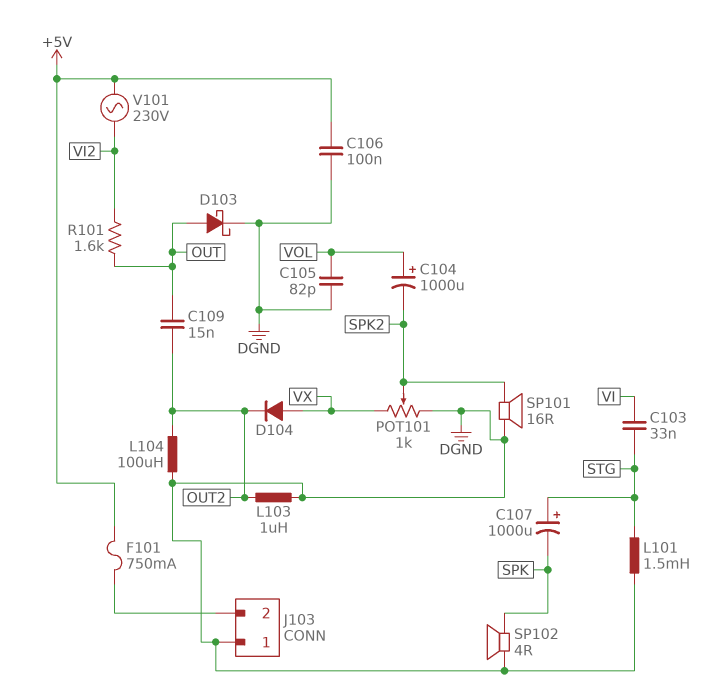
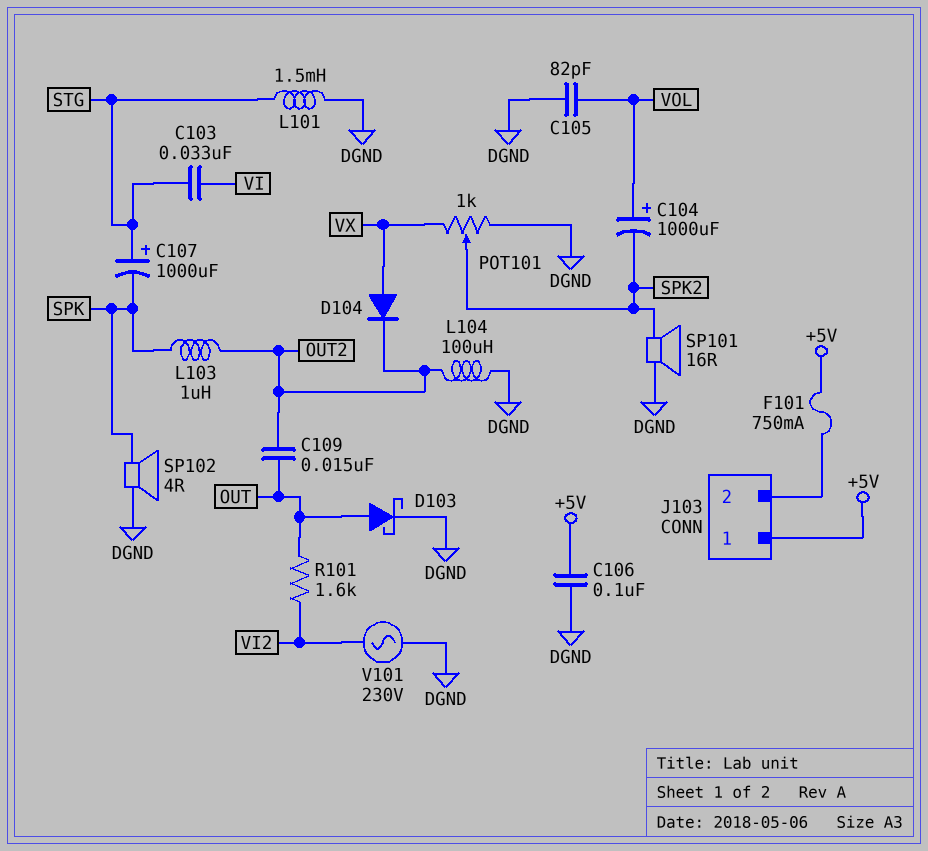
J103 pin 1: DGND -> +5V
L103: 1uH (DGND, OUT2) -> 1uH (OUT2, SPK)
V101: AC 230V (+5V, VI2) -> AC 230V (DGND, VI2)

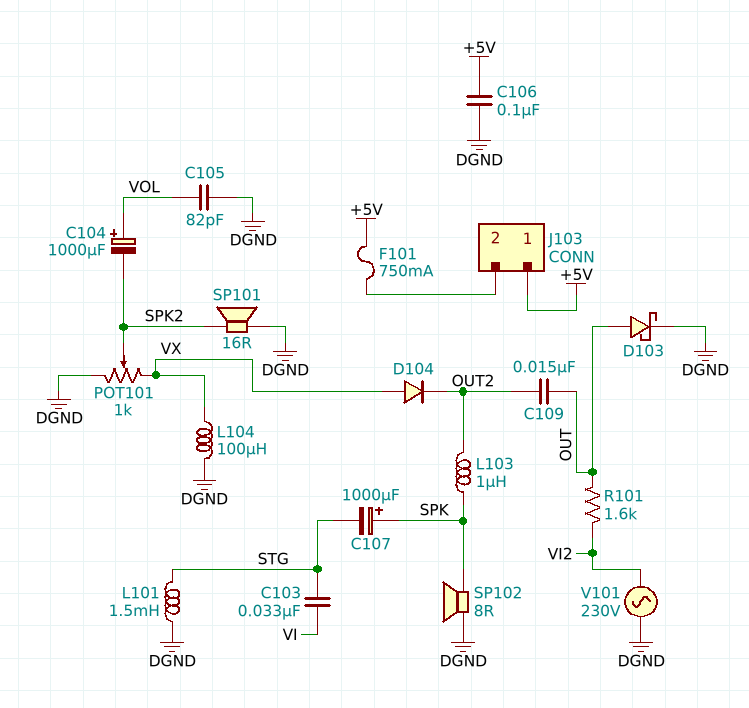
C107: 1000uF (plus STG, minus SPK) -> 1000uF (plus SPK, minus STG)
L104: 100uH (DGND, OUT2) -> 100uH (DGND, VX)
SP102: speaker 4R (DGND, SPK) -> speaker 8R (DGND, SPK)

